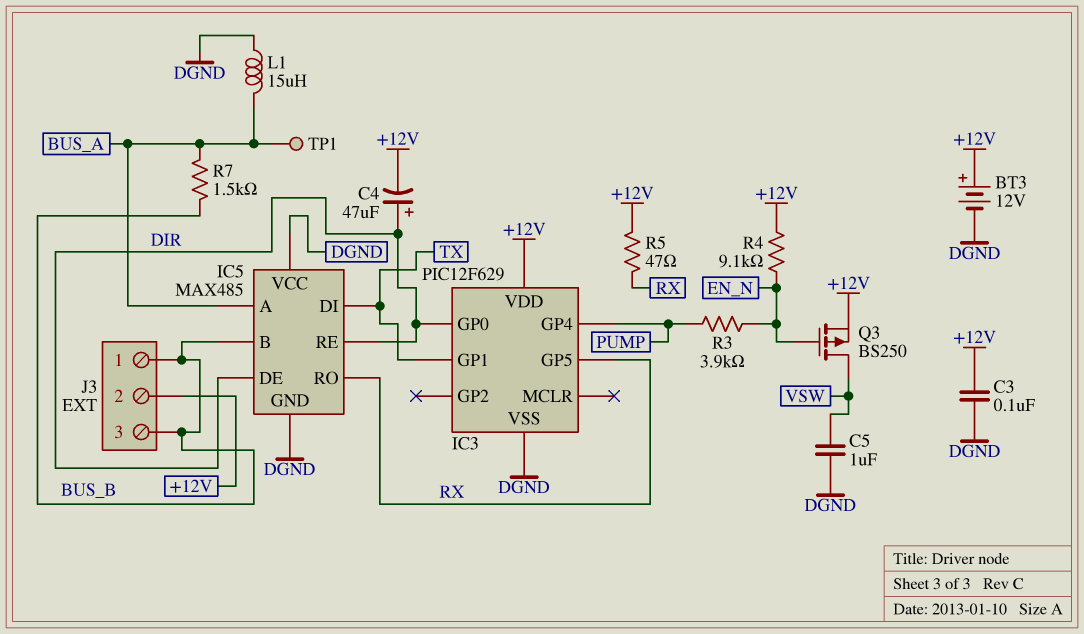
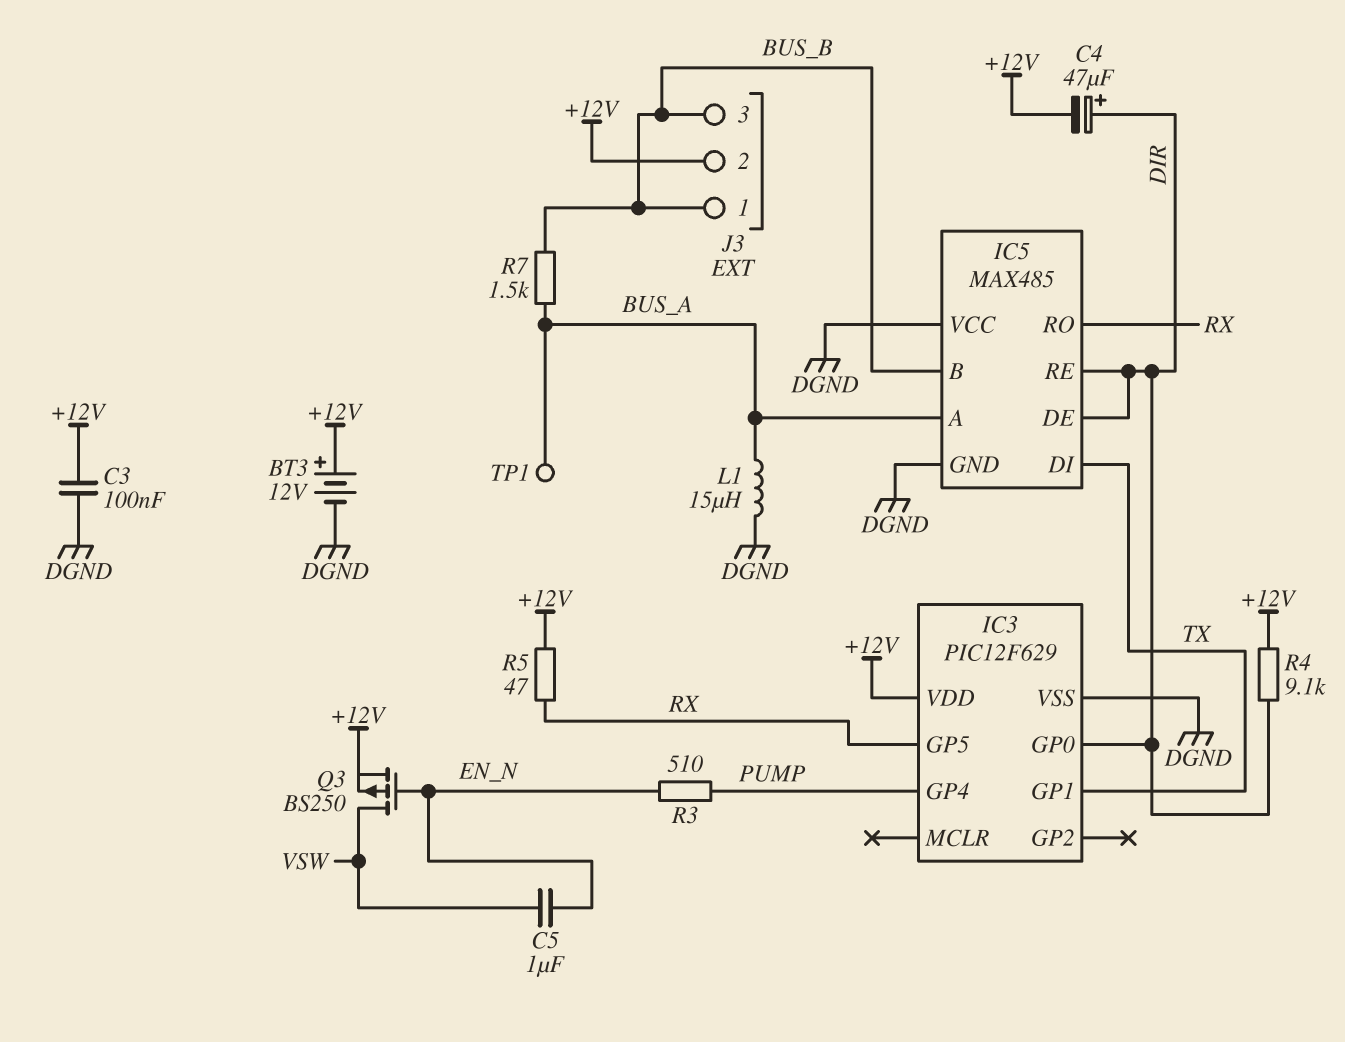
C5: 1uF (DGND, VSW) -> 1uF (EN_N, VSW)
R3: 3.9k (EN_N, PUMP) -> 510 (EN_N, PUMP)
R4: 9.1k (+12V, EN_N) -> 9.1k (+12V, DIR)

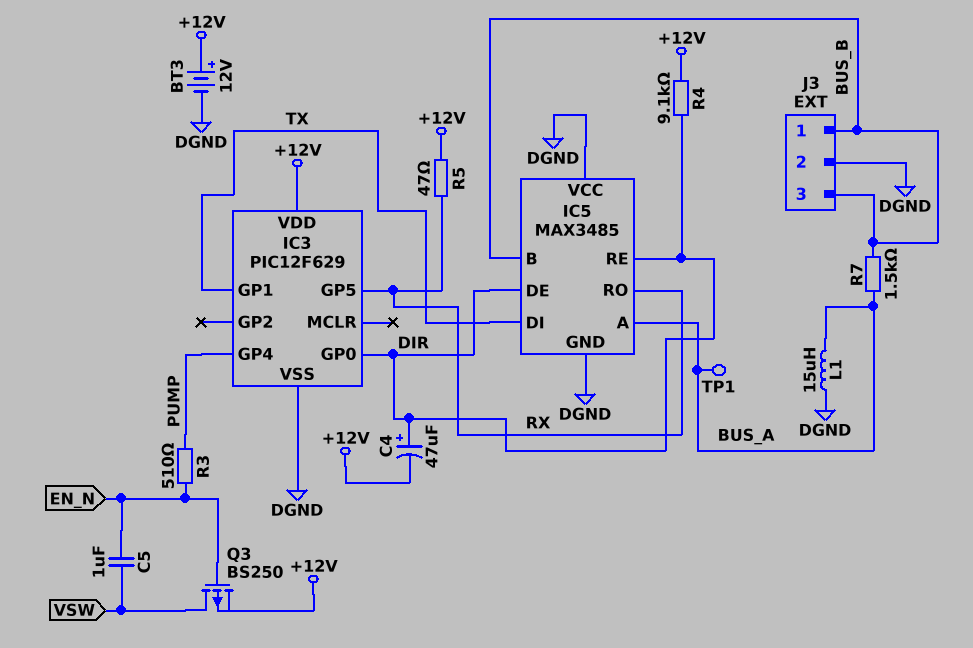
C3: 100nF (+12V, DGND) -> none
IC5: MAX485 -> MAX3485
J3 pin 2: +12V -> DGND

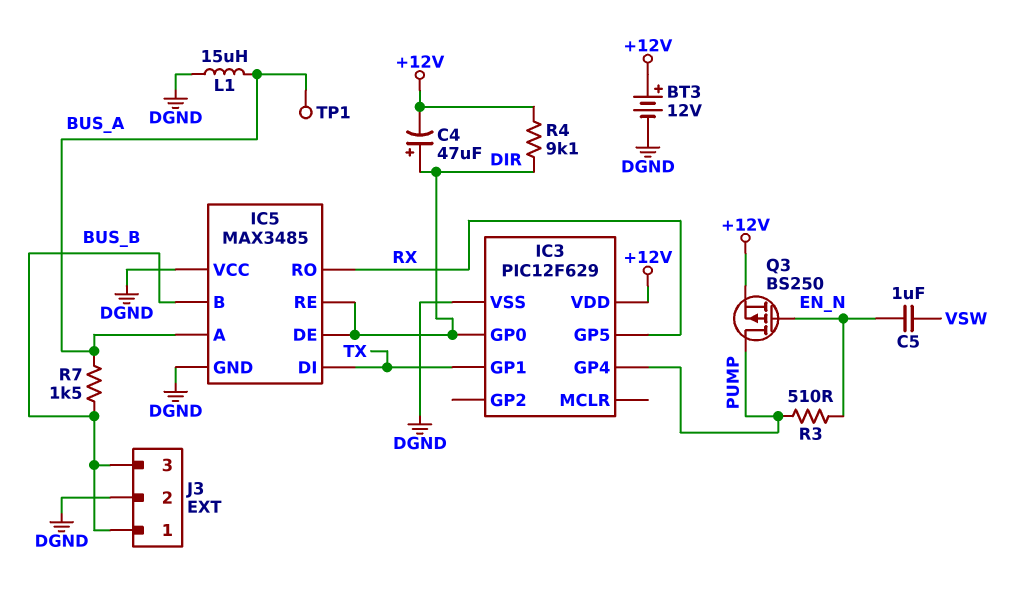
Q3: PMOS BS250 (G EN_N, D VSW, S +12V) -> PMOS BS250 (G EN_N, D PUMP, S +12V)
R5: 47 (+12V, RX) -> none

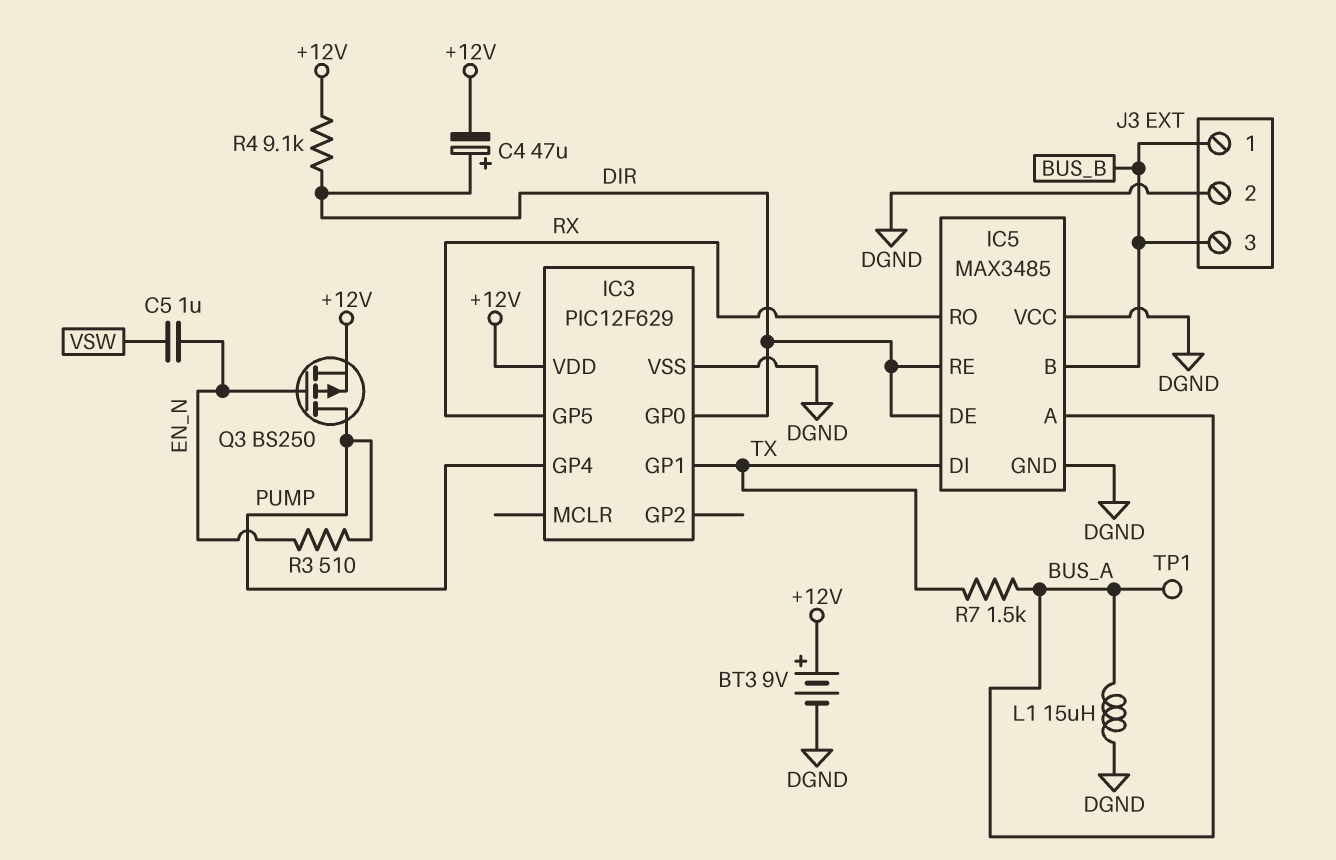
BT3: 12V (plus +12V, minus DGND) -> 9V (plus +12V, minus DGND)
R7: 1.5k (BUS_A, BUS_B) -> 1.5k (BUS_A, TX)

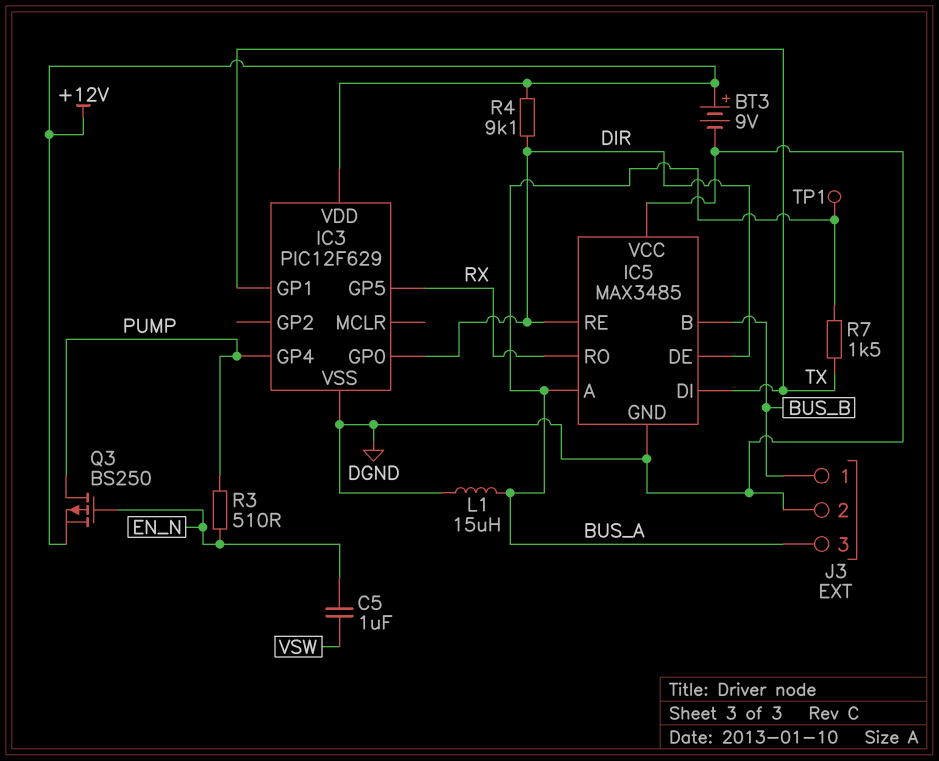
C4: 47uF (plus DIR, minus +12V) -> none
J3 pin 3: BUS_B -> BUS_A

